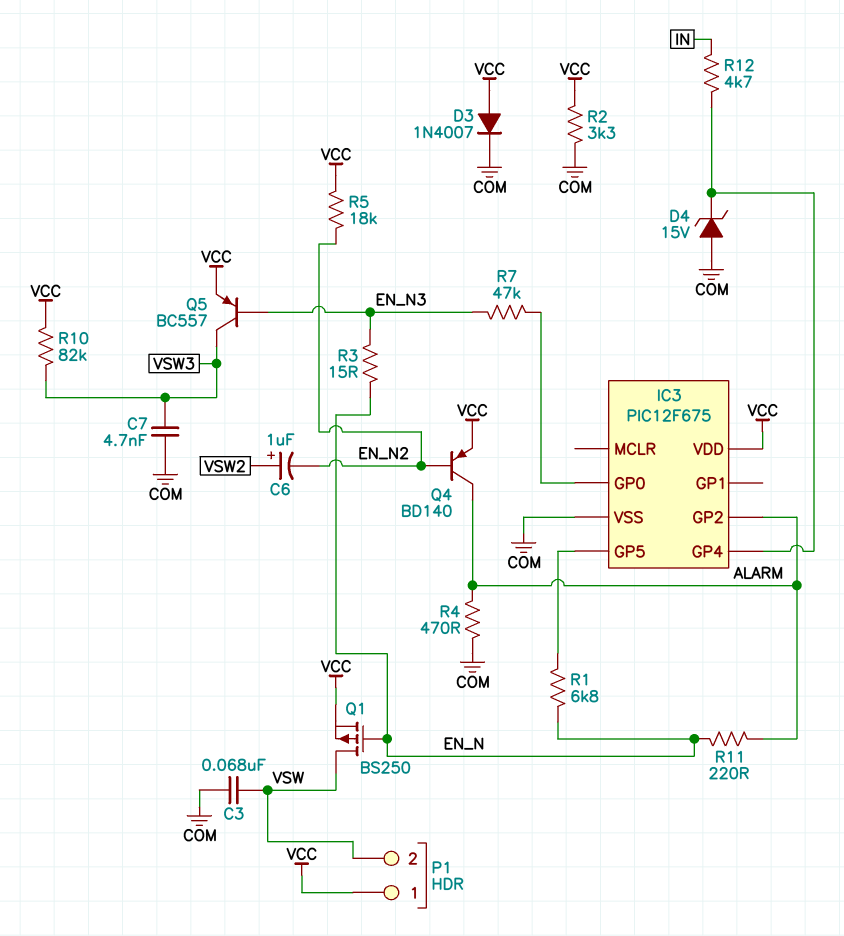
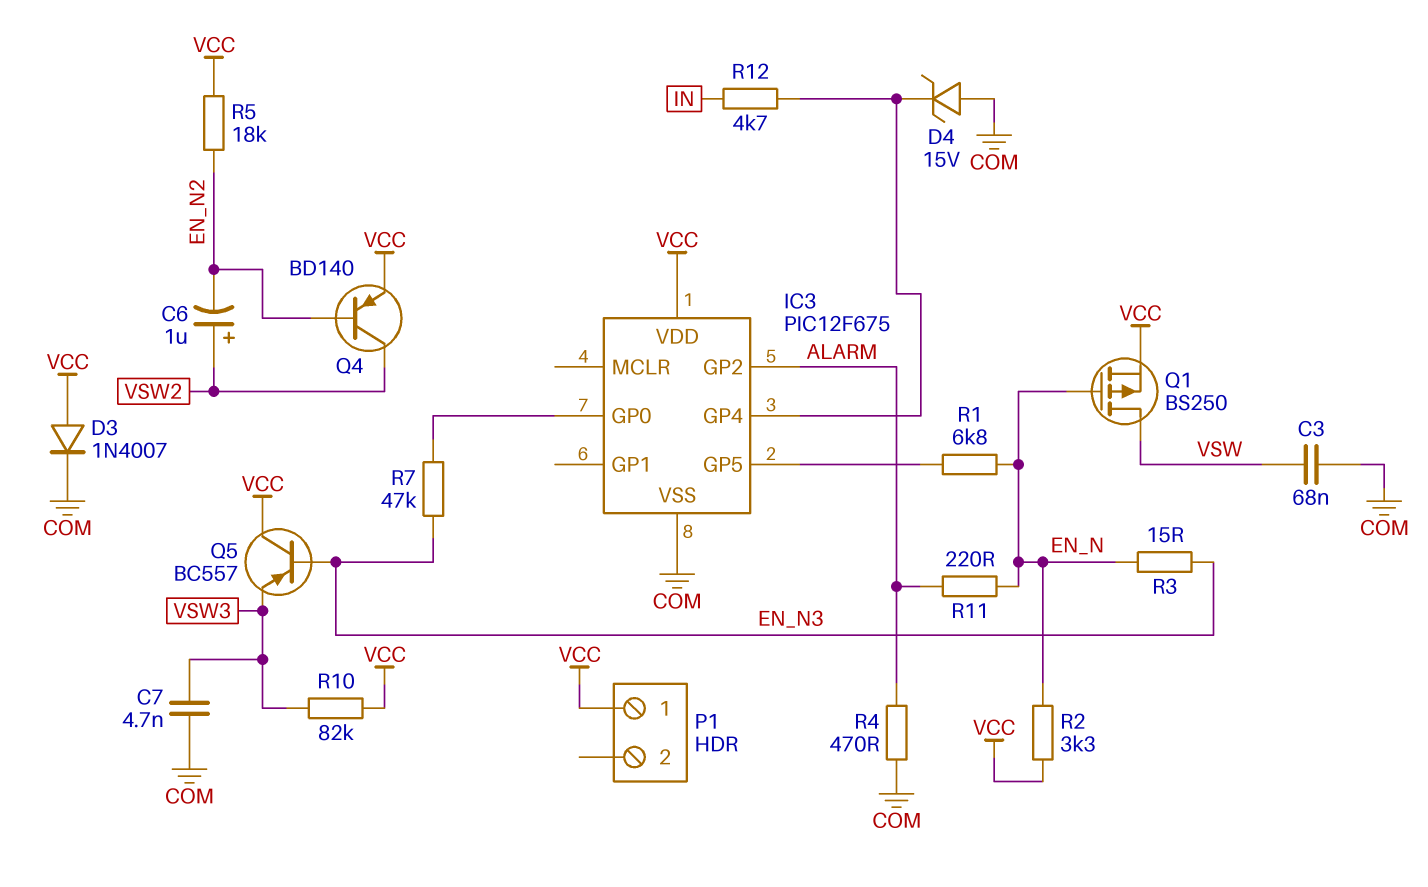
P1 pin 2: VSW -> none
Q4: PNP BD140 (B EN_N2, C ALARM, E VCC) -> PNP BD140 (B EN_N2, C VSW2, E VCC)
Q5: PNP BC557 (B EN_N3, C VSW3, E VCC) -> PNP BC557 (B EN_N3, C VCC, E VSW3)
R2: 3.3k (COM, VCC) -> 3.3k (EN_N, VCC)

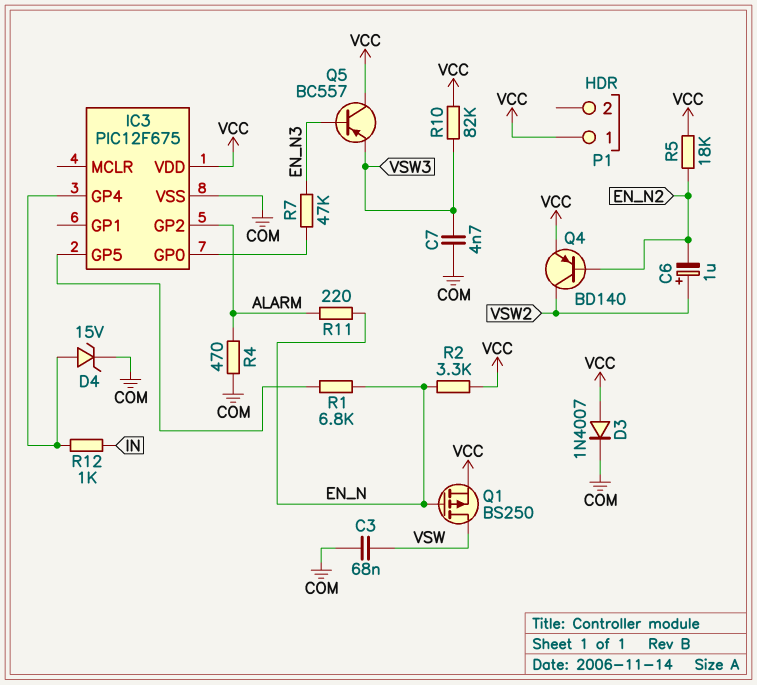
D4: zener 15V (A COM, K IC3/GP4) -> zener 15V (A IC3/GP4, K COM)
R3: 15 (EN_N, EN_N3) -> none
R12: 4.7k (IC3/GP4, IN) -> 1k (IC3/GP4, IN)

